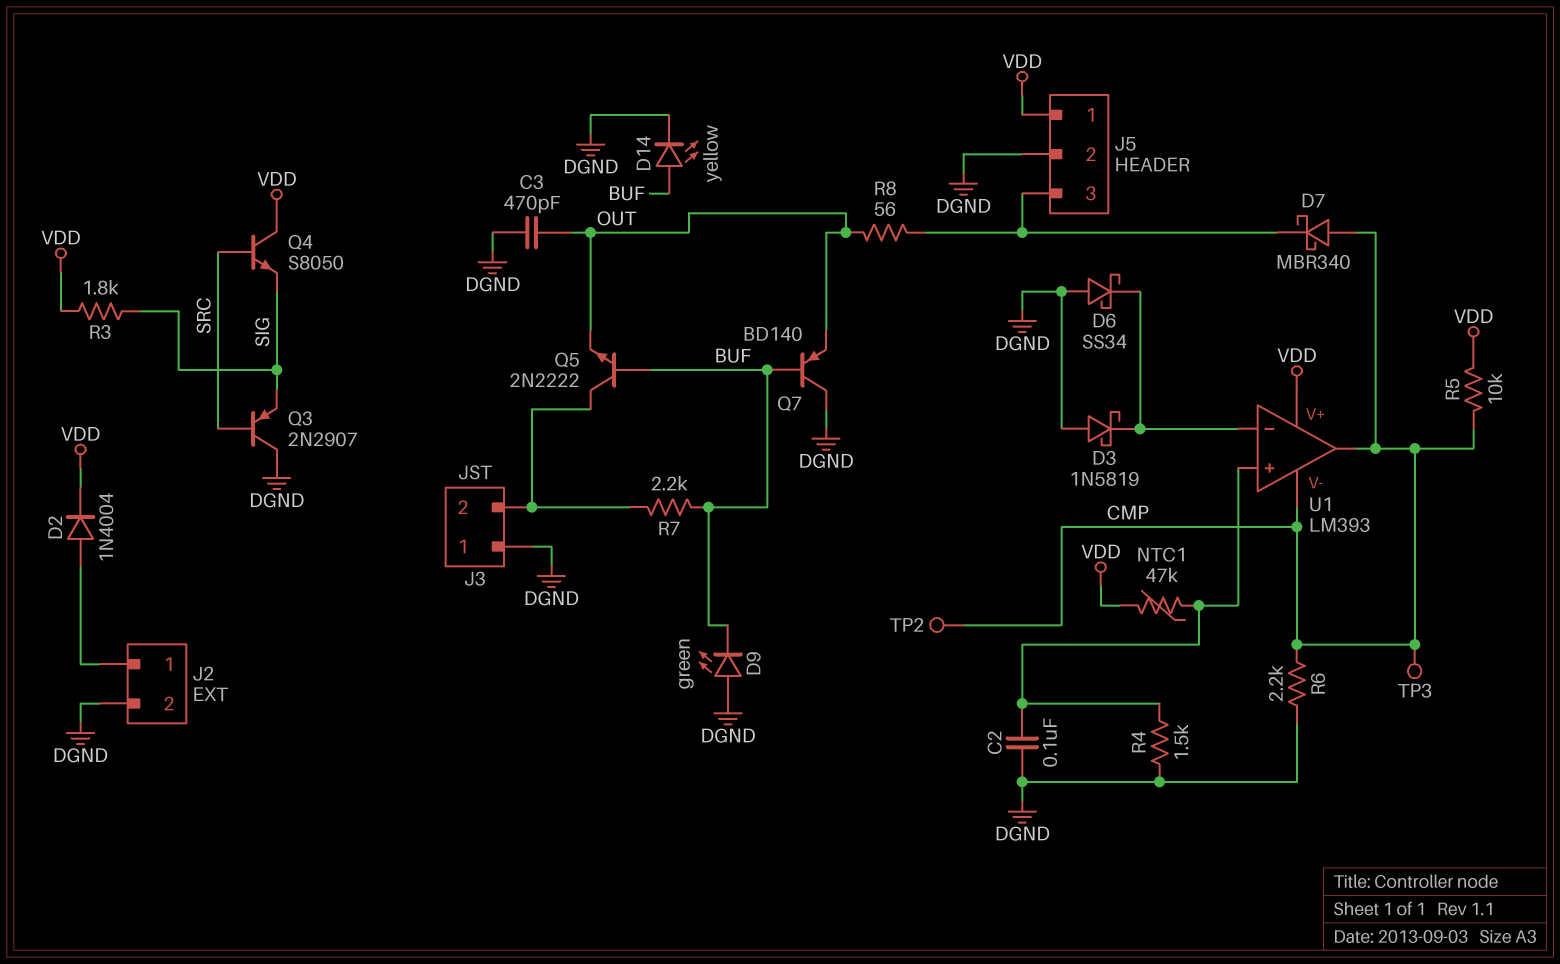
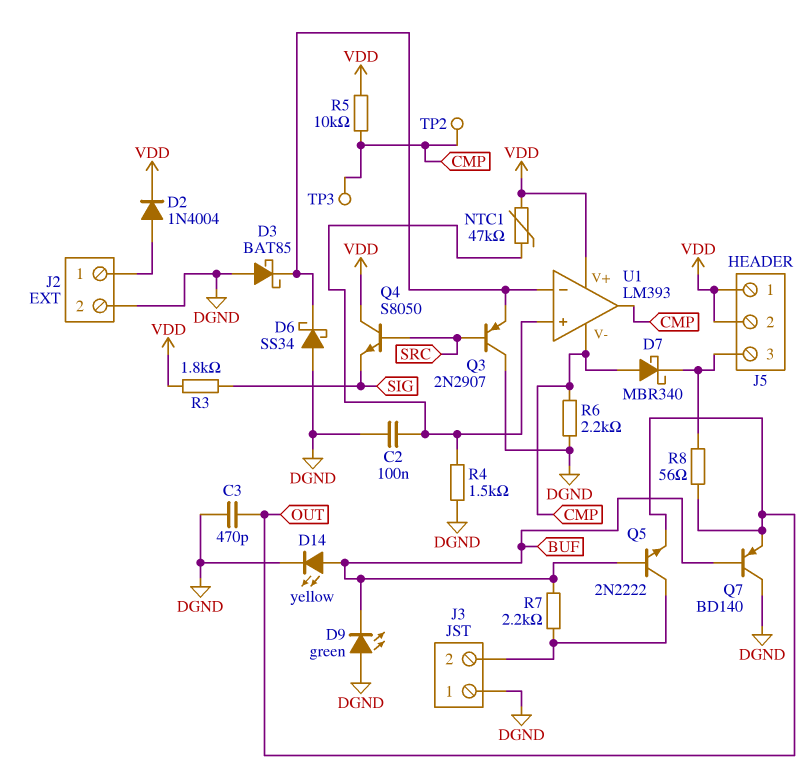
D3: schottky 1N5819 (A DGND, K U1/in-) -> schottky BAT85 (A DGND, K U1/in-)
J5 pin 2: DGND -> VDD
Q3: PNP 2N2907 (B SRC, C DGND, E SIG) -> PNP 2N2907 (B SRC, C DGND, E U1/in-)

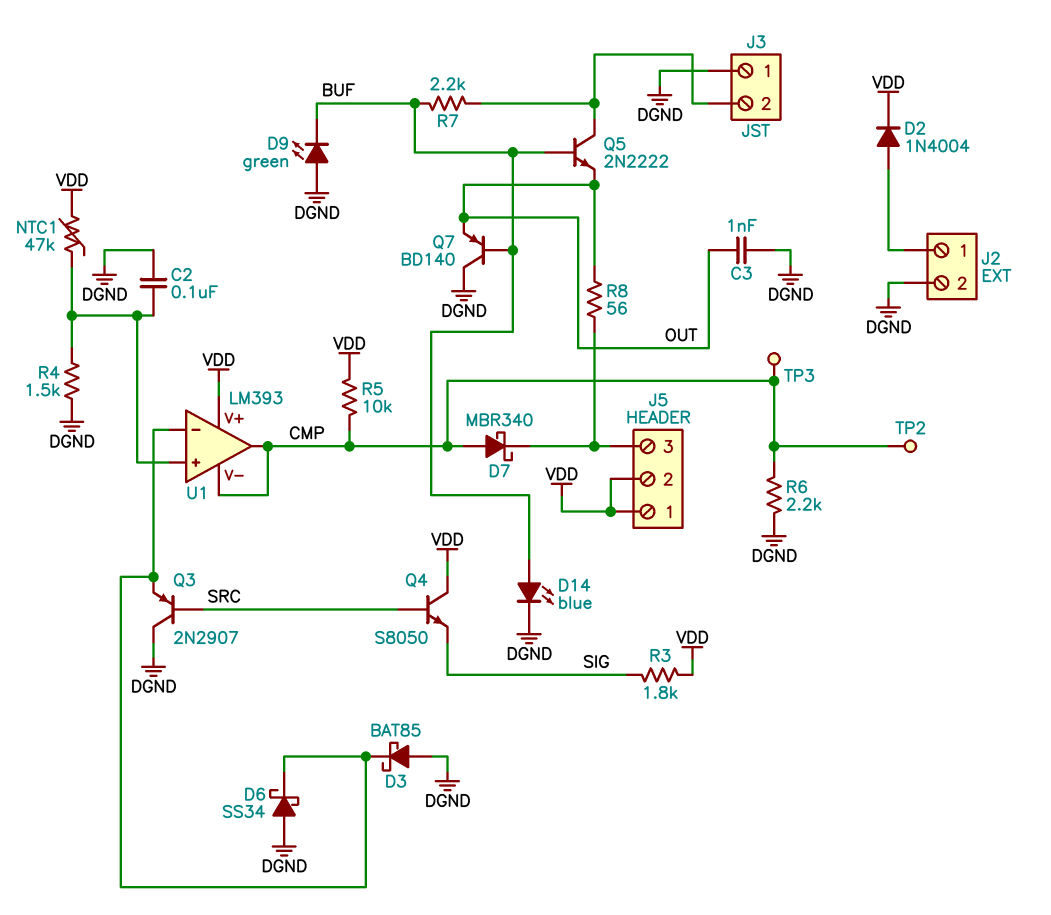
C3: 470pF (DGND, OUT) -> 1nF (DGND, OUT)
D14: LED yellow (A BUF, K DGND) -> LED blue (A BUF, K DGND)

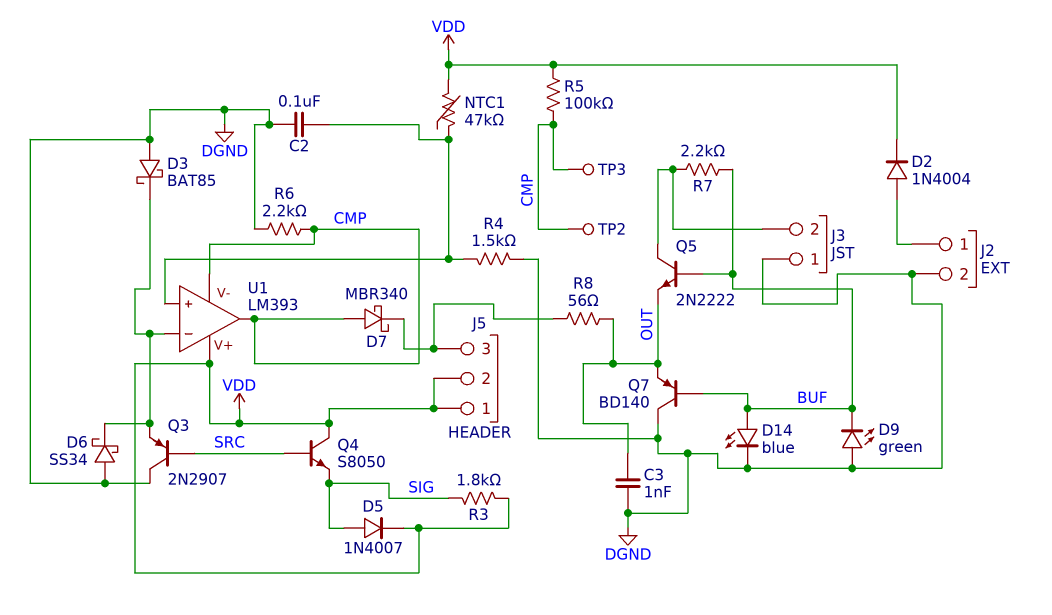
D5: none -> diode 1N4007 (A SIG, K VDD)
R5: 10k (CMP, VDD) -> 100k (CMP, VDD)

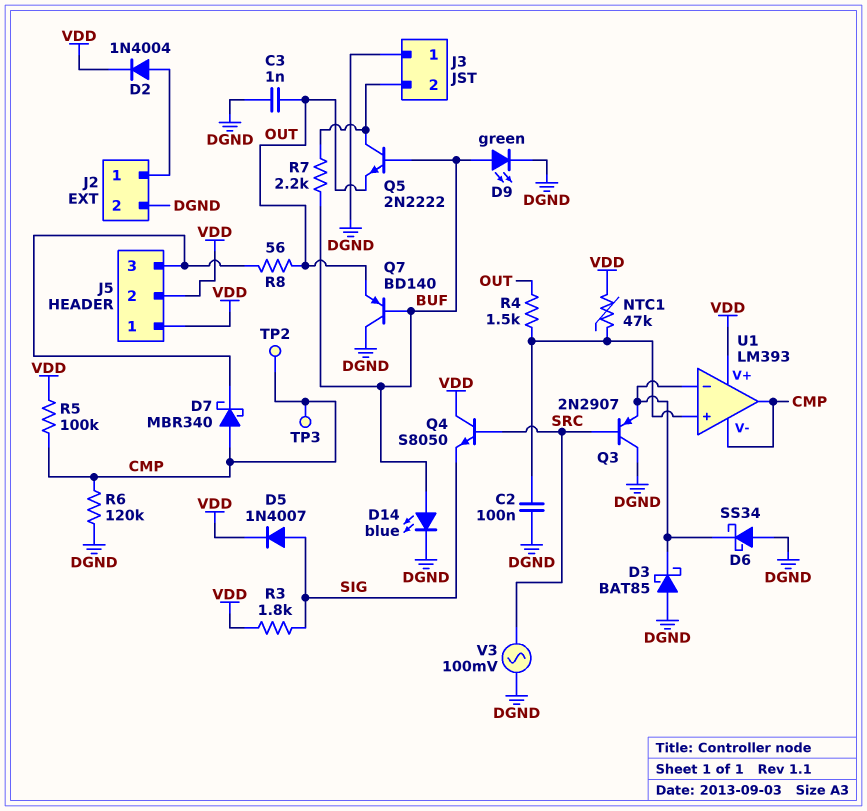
D9: LED green (A DGND, K BUF) -> LED green (A BUF, K DGND)
R4: 1.5k (DGND, U1/in+) -> 1.5k (OUT, U1/in+)
R6: 2.2k (CMP, DGND) -> 120k (CMP, DGND)
V3: none -> AC 100mV (DGND, SRC)

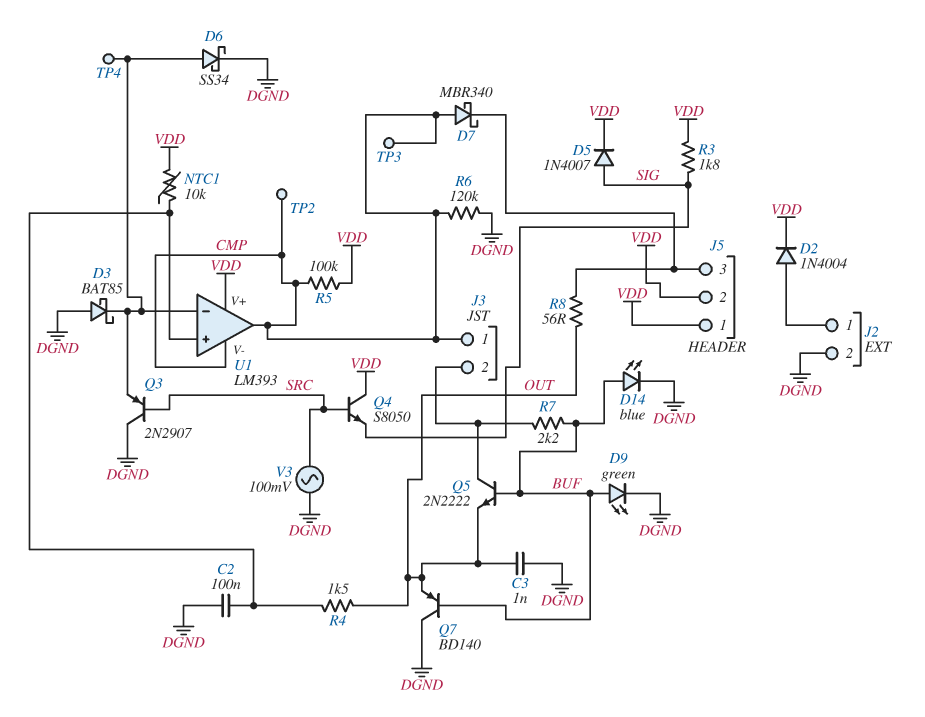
D6: schottky SS34 (A DGND, K U1/in-) -> schottky SS34 (A U1/in-, K DGND)
J3 pin 1: DGND -> CMP
NTC1: 47k (U1/in+, VDD) -> 10k (U1/in+, VDD)
TP4: none -> test point (U1/in-)

